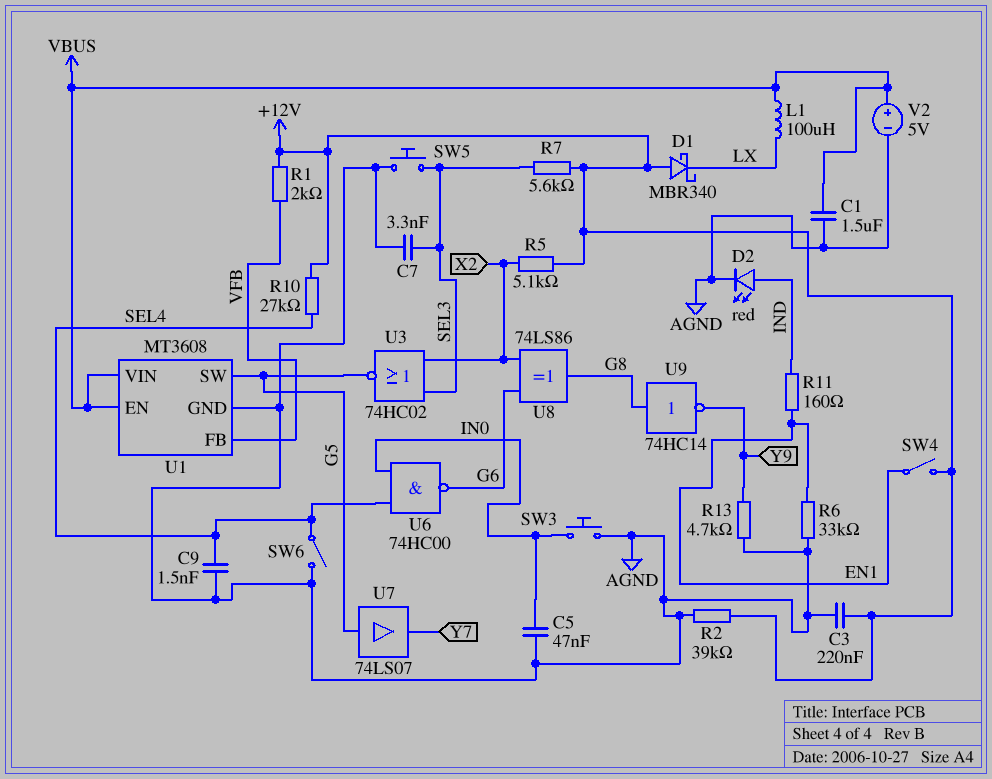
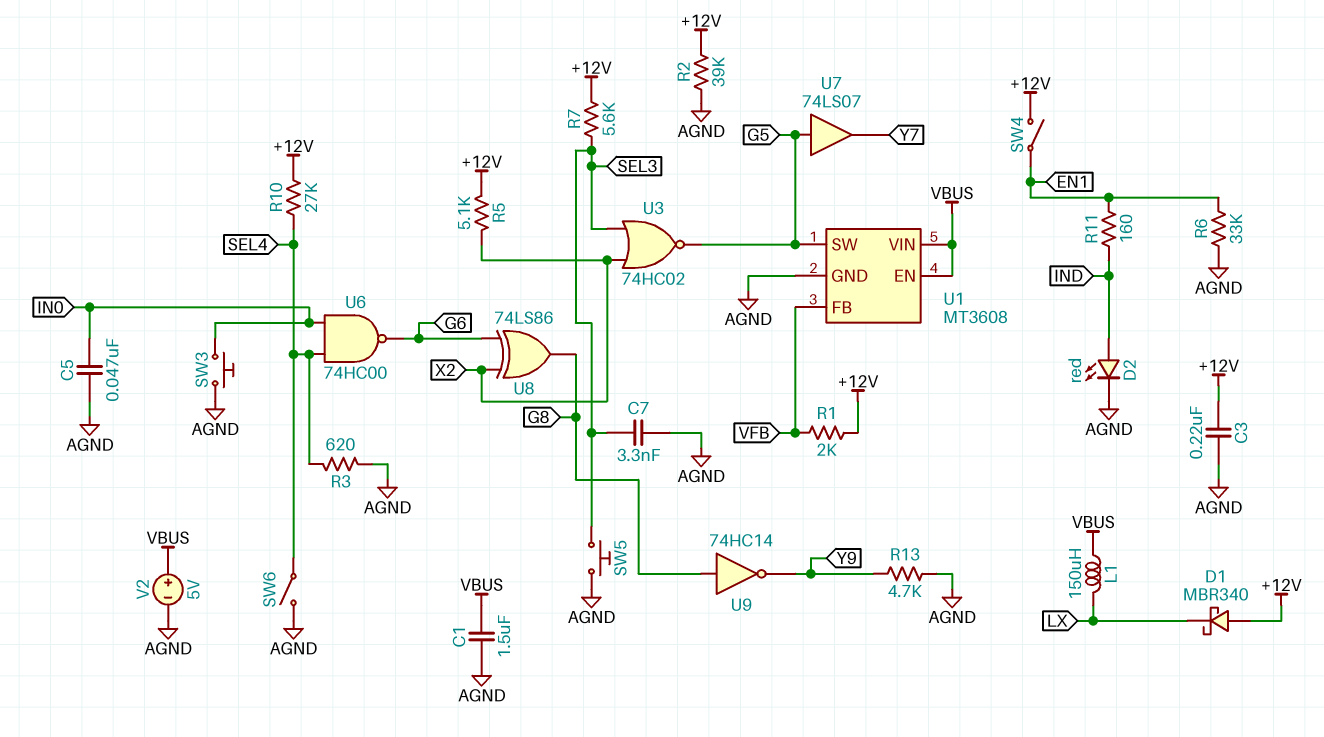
C9: 1.5nF (AGND, SEL4) -> none
L1: 100uH (LX, VBUS) -> 150uH (LX, VBUS)
R3: none -> 620 (AGND, SEL4)

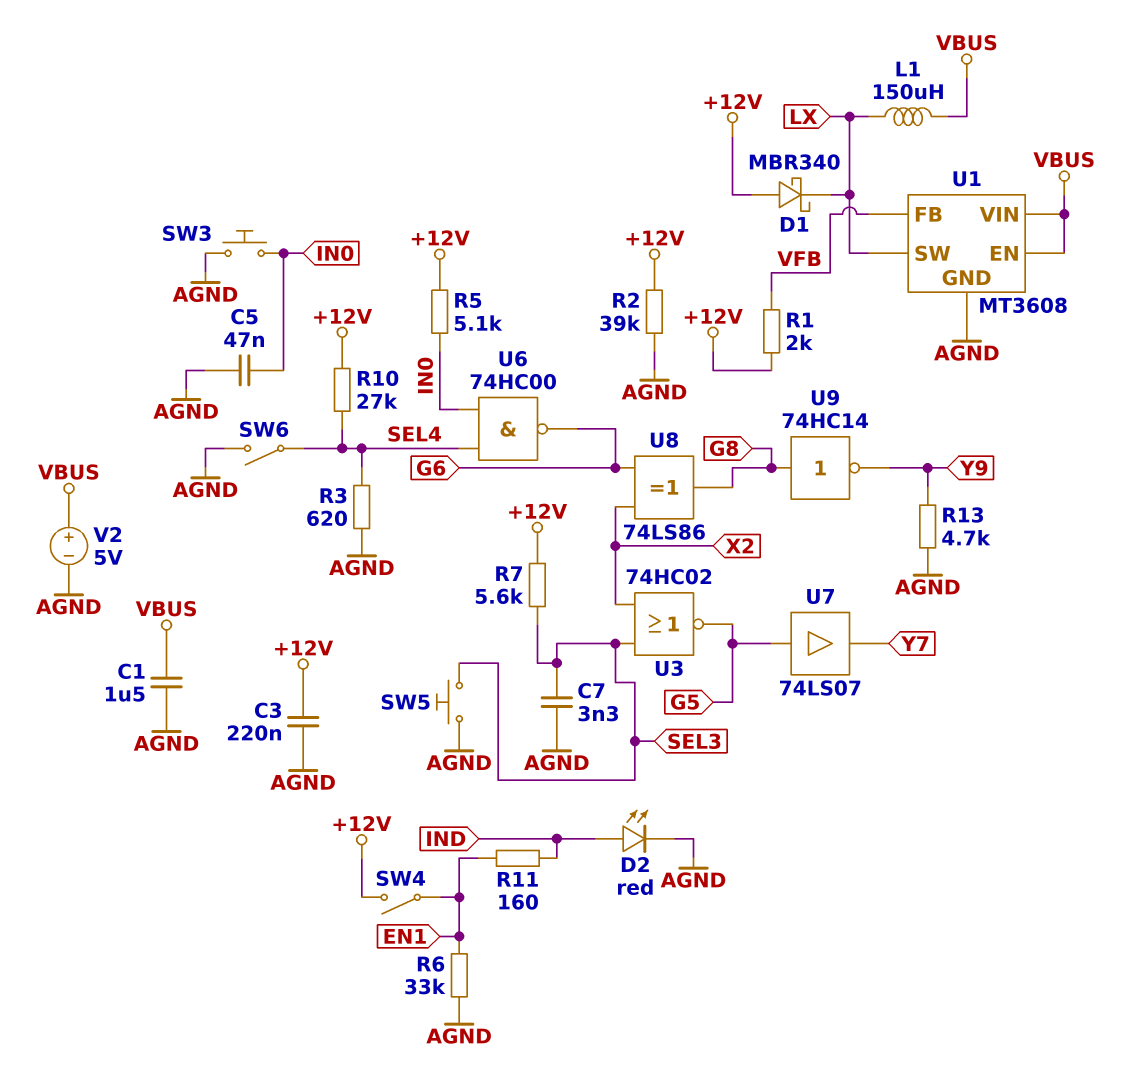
R5: 5.1k (+12V, X2) -> 5.1k (+12V, IN0)
U1 pin SW: G5 -> LX

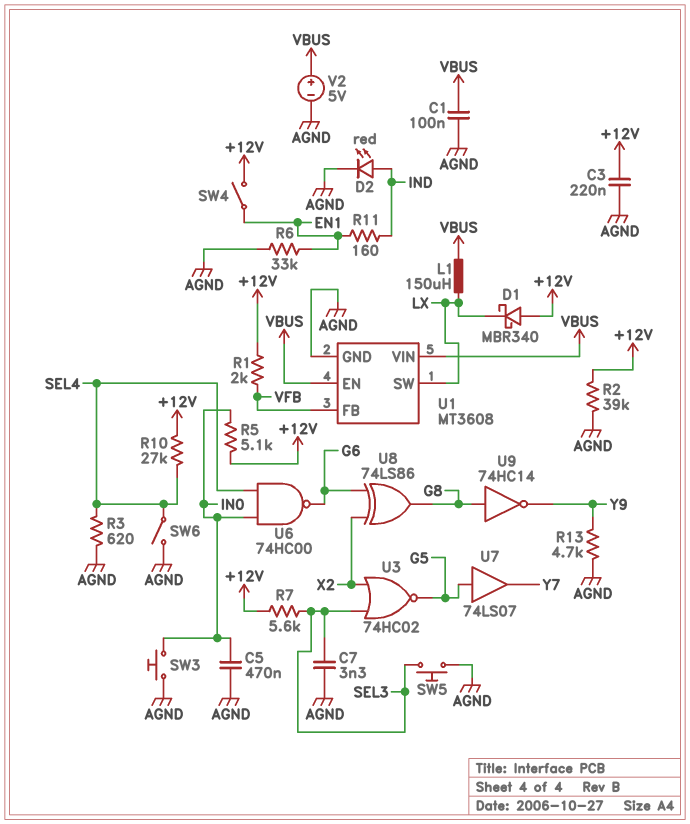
C1: 1.5uF (AGND, VBUS) -> 100nF (AGND, VBUS)
C5: 47nF (AGND, IN0) -> 470nF (AGND, IN0)

